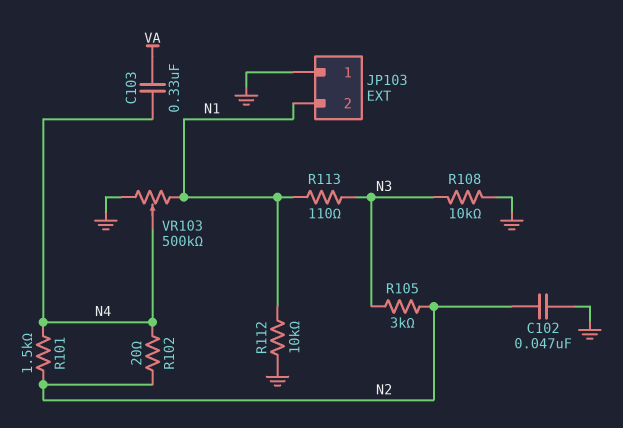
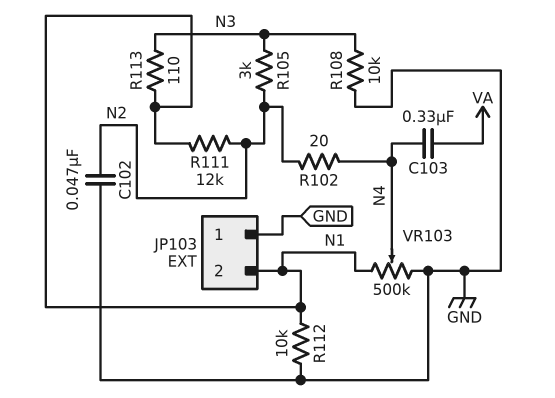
R101: 1.5k (N2, N4) -> none
R111: none -> 12k (N1, N2)

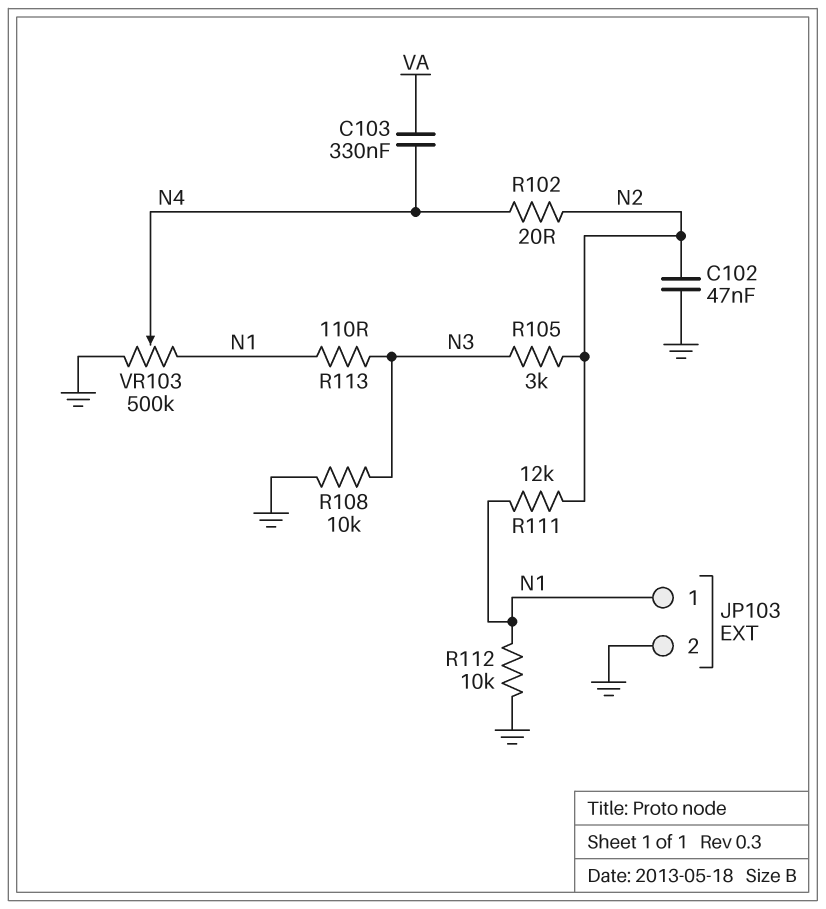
JP103 pin 1: GND -> N1
JP103 pin 2: N1 -> GND

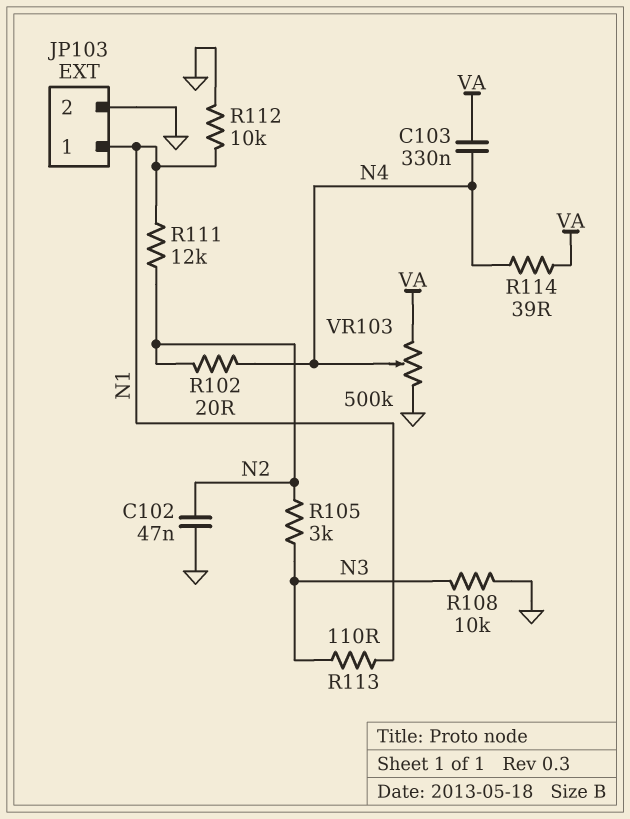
R114: none -> 39 (N4, VA)
VR103: 500k (GND, N1, wiper N4) -> 500k (GND, VA, wiper N4)

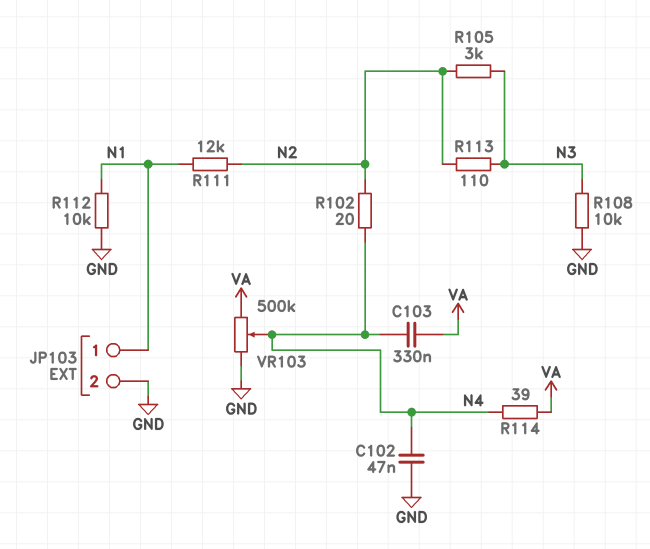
C102: 47nF (GND, N2) -> 47nF (GND, N4)
R113: 110 (N1, N3) -> 110 (N2, N3)

